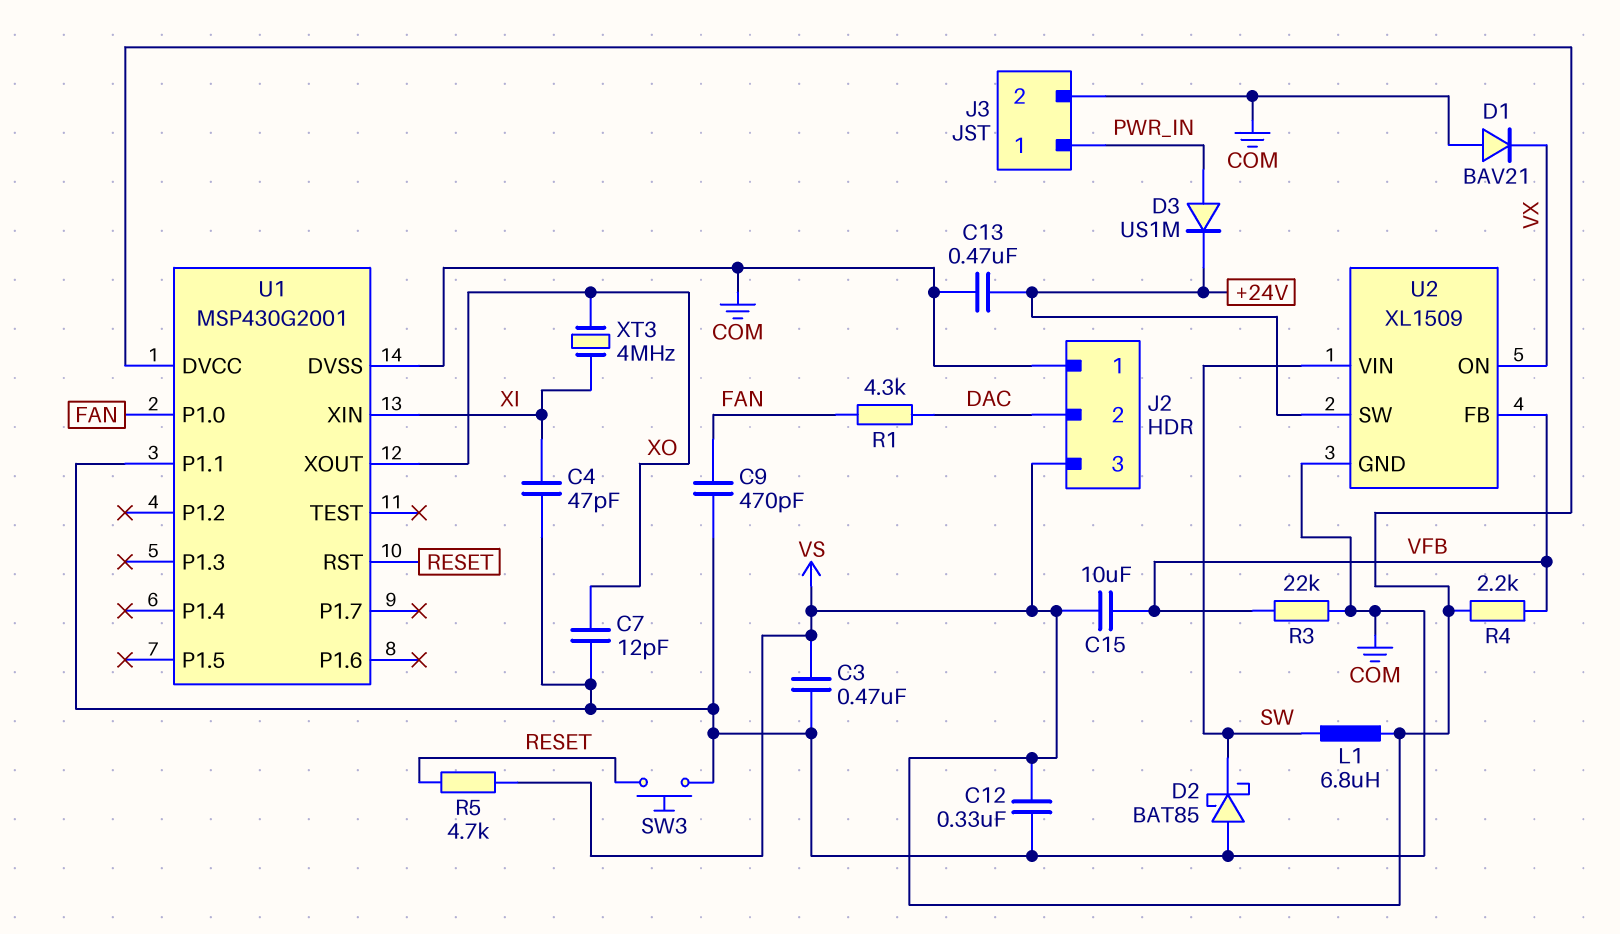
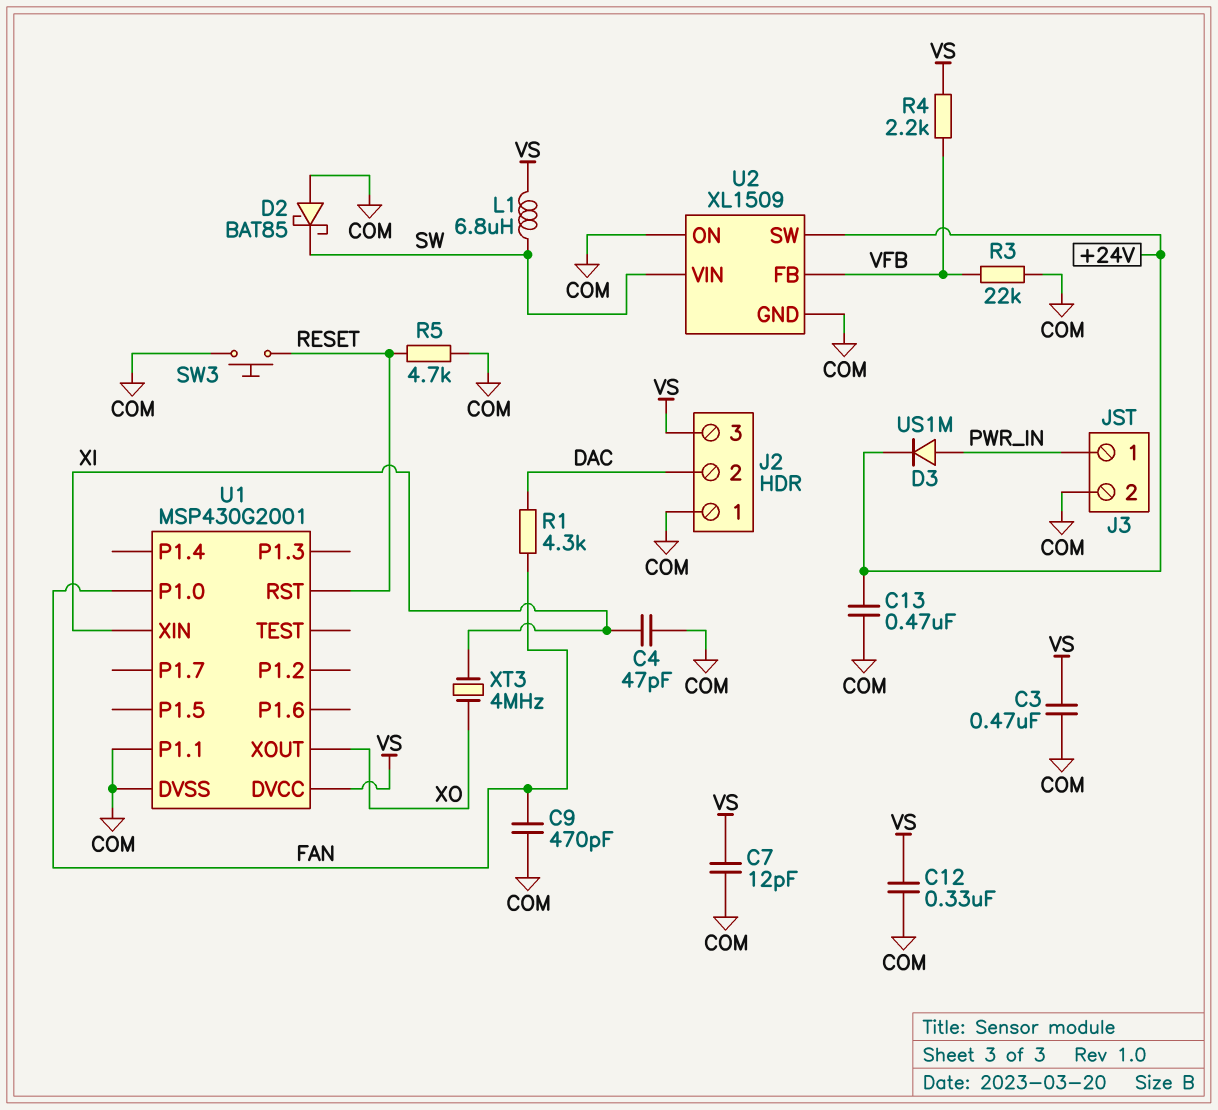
C7: 12pF (COM, XO) -> 12pF (COM, VS)
C15: 10uF (VFB, VS) -> none
D1: diode BAV21 (A COM, K VX) -> none
R5: 4.7k (RESET, VS) -> 4.7k (COM, RESET)
U2 pin ON: VX -> COM

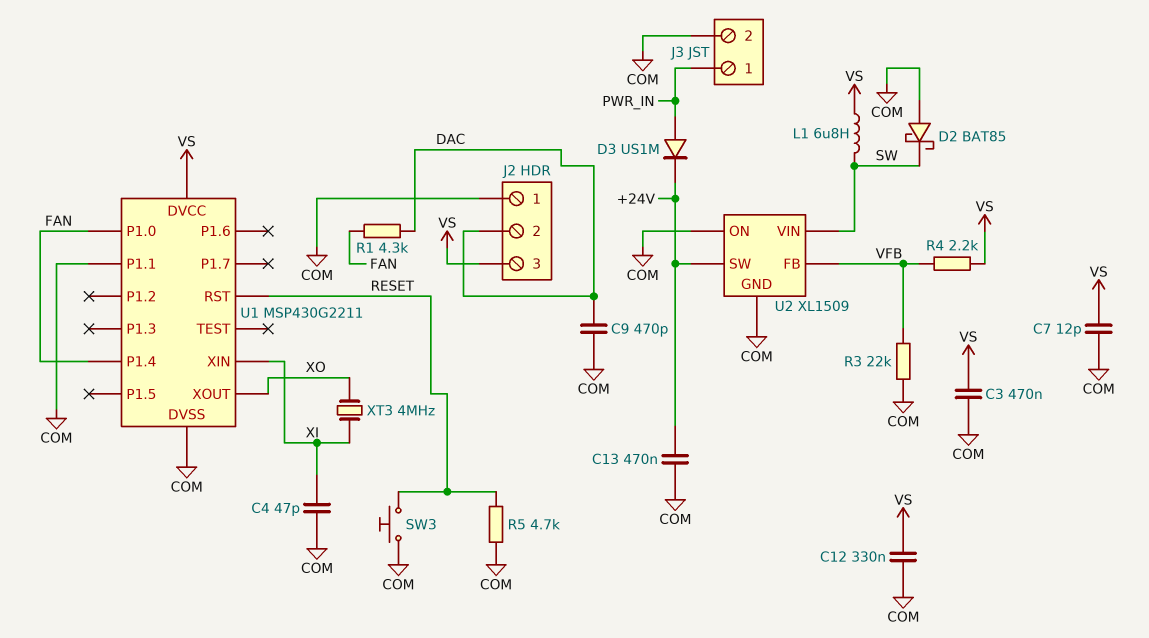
C9: 470pF (COM, FAN) -> 470pF (COM, DAC)
U1: MSP430G2001 -> MSP430G2211
U1 pin P1.4: none -> FAN

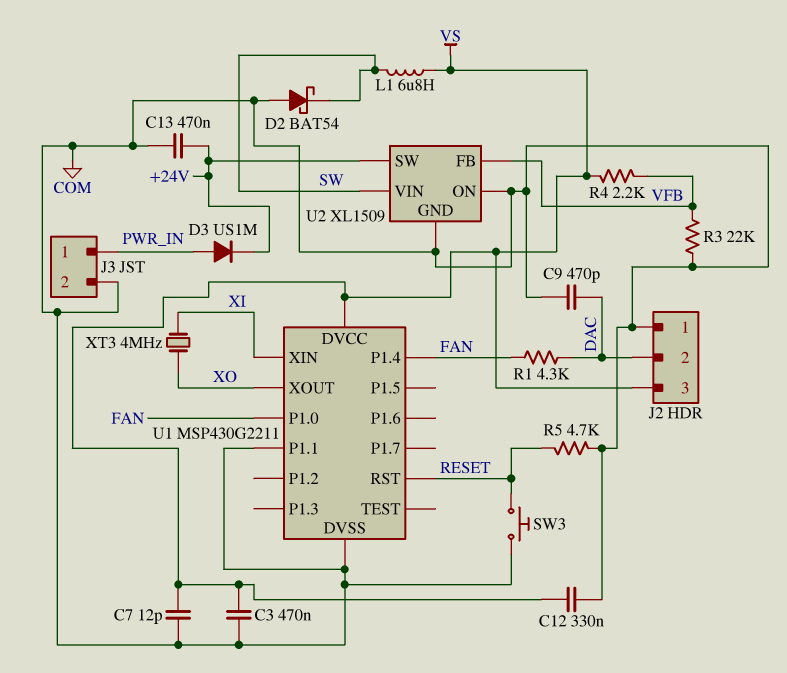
C4: 47pF (COM, XI) -> none
D2: schottky BAT85 (A COM, K SW) -> schottky BAT54 (A COM, K SW)

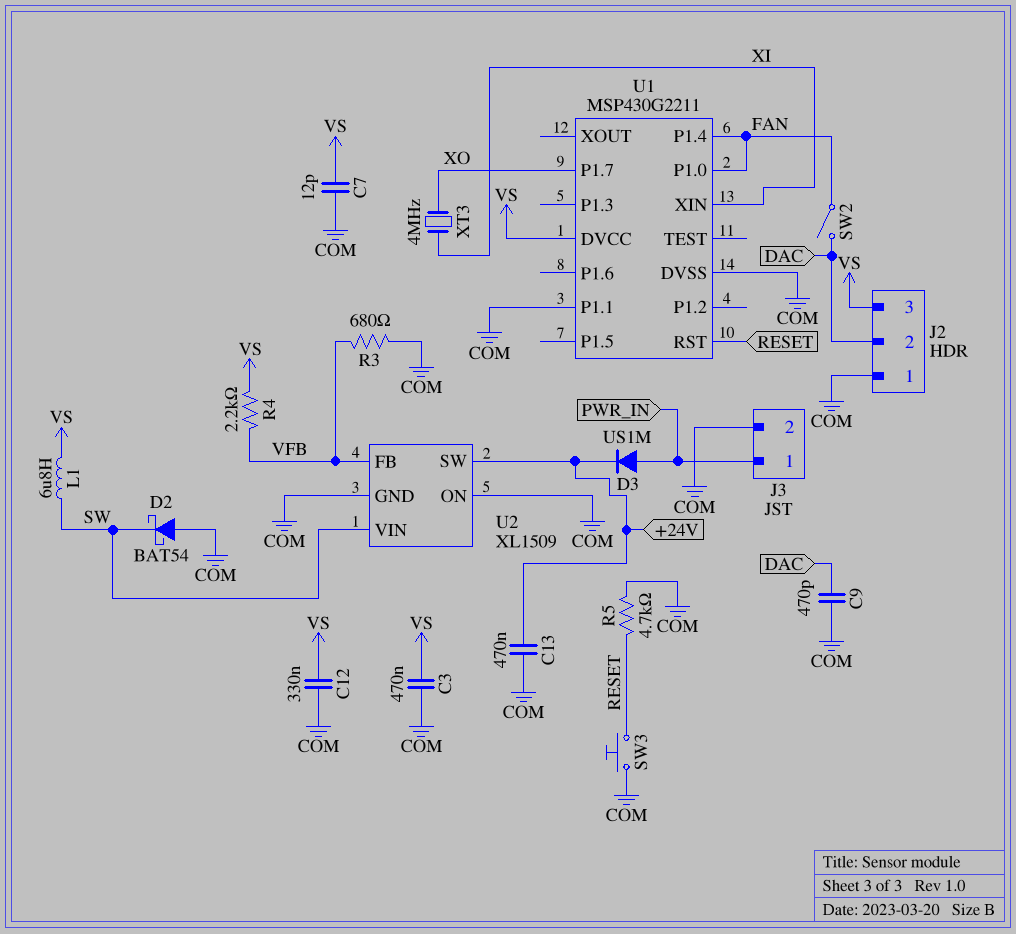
R1: 4.3k (DAC, FAN) -> none
R3: 22k (COM, VFB) -> 680 (COM, VFB)
SW2: none -> switch (DAC, FAN)
U1 pin P1.7: none -> XO
U1 pin XOUT: XO -> none

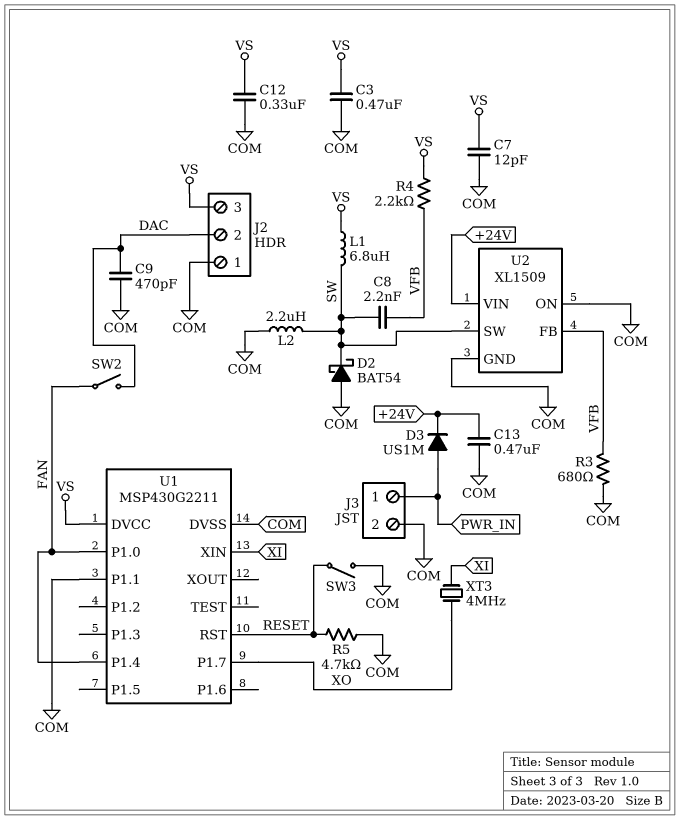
C8: none -> 2.2nF (SW, VFB)
L2: none -> 2.2uH (COM, SW)
SW3: button (COM, RESET) -> switch (COM, RESET)
U2 pin SW: +24V -> SW
U2 pin VIN: SW -> +24V

